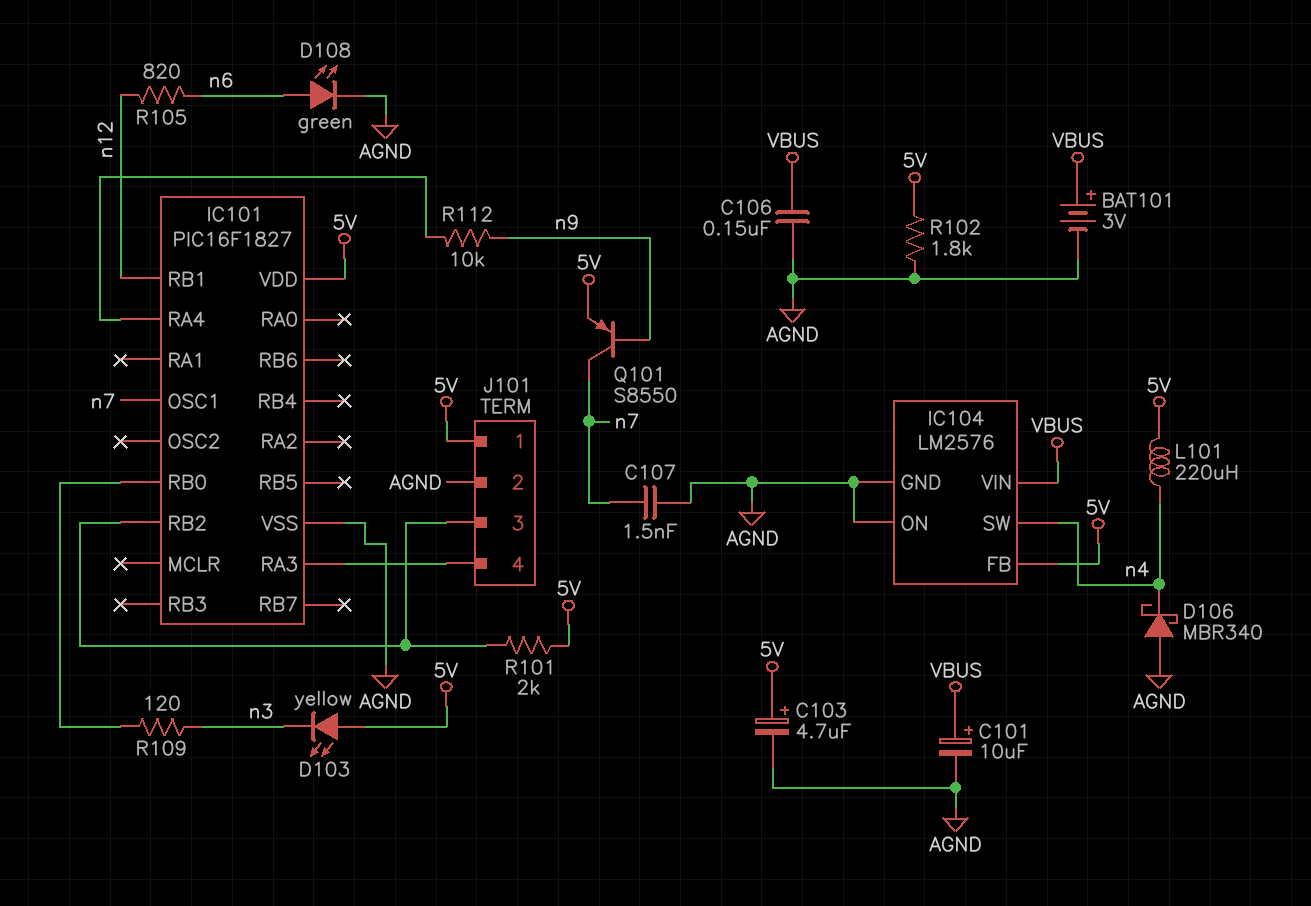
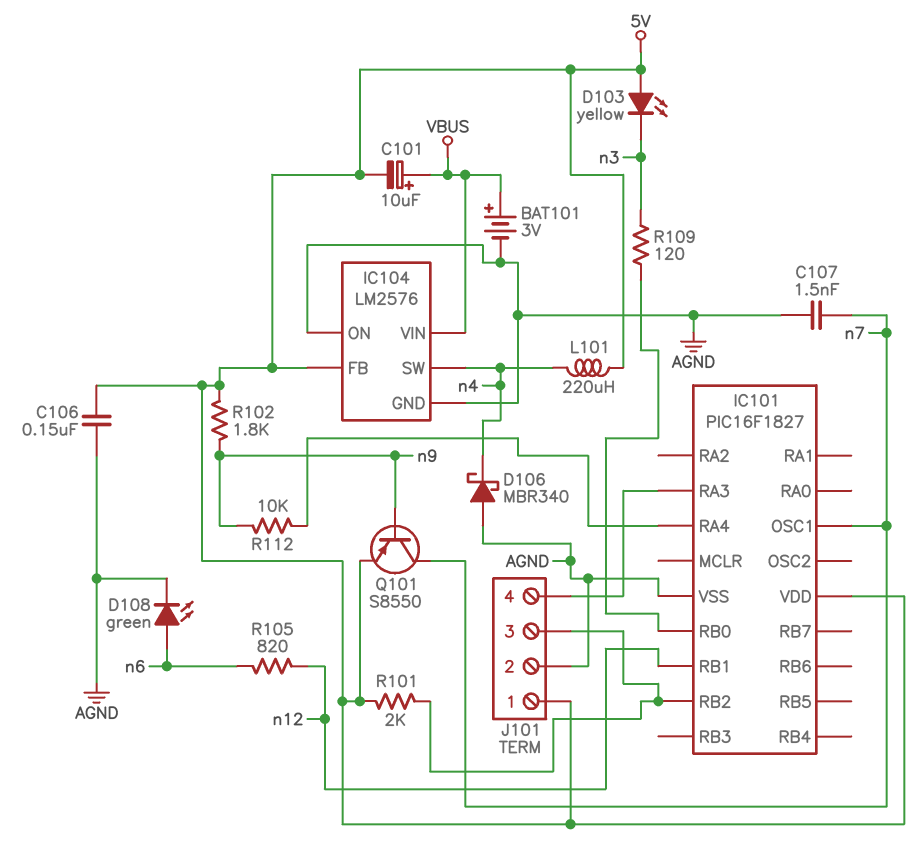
C101: 10uF (plus VBUS, minus AGND) -> 10uF (plus VBUS, minus 5V)
C103: 4.7uF (plus 5V, minus AGND) -> none
C106: 150nF (AGND, VBUS) -> 150nF (5V, AGND)
R102: 1.8k (5V, AGND) -> 1.8k (5V, n9)

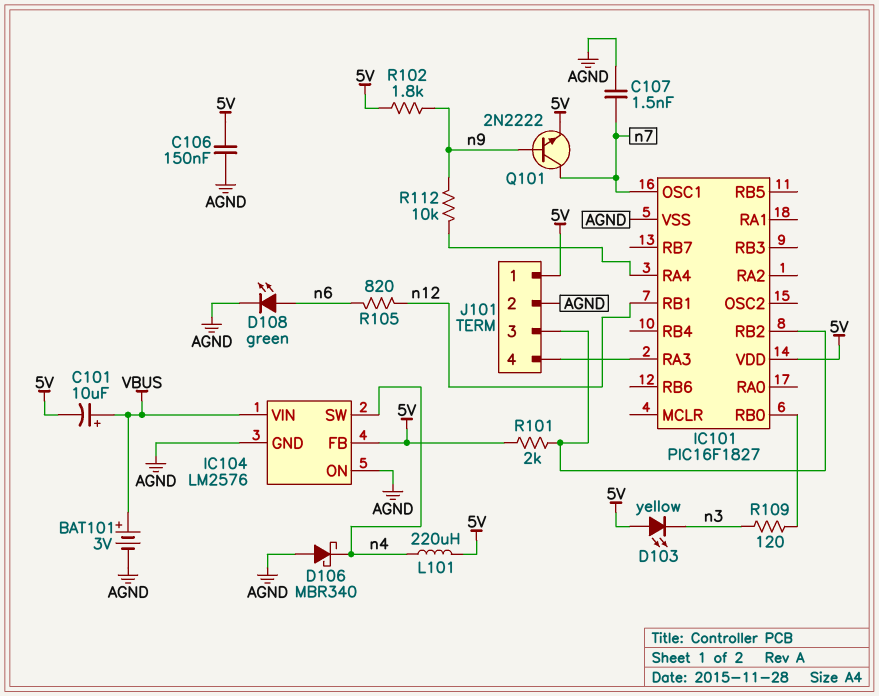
Q101: PNP S8550 (B n9, C n7, E 5V) -> NPN 2N2222 (B n9, C n7, E 5V)

